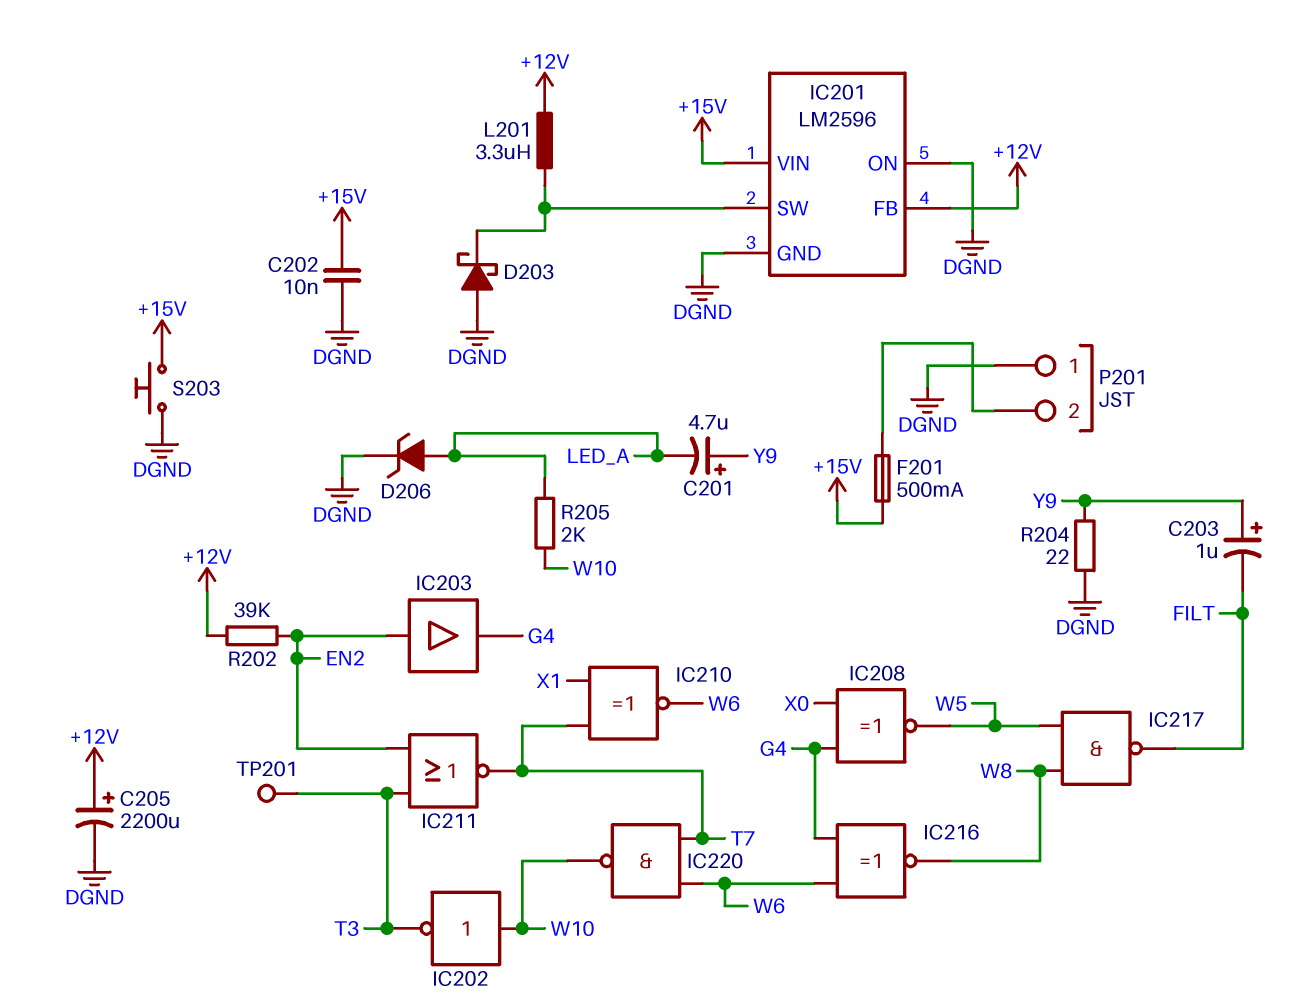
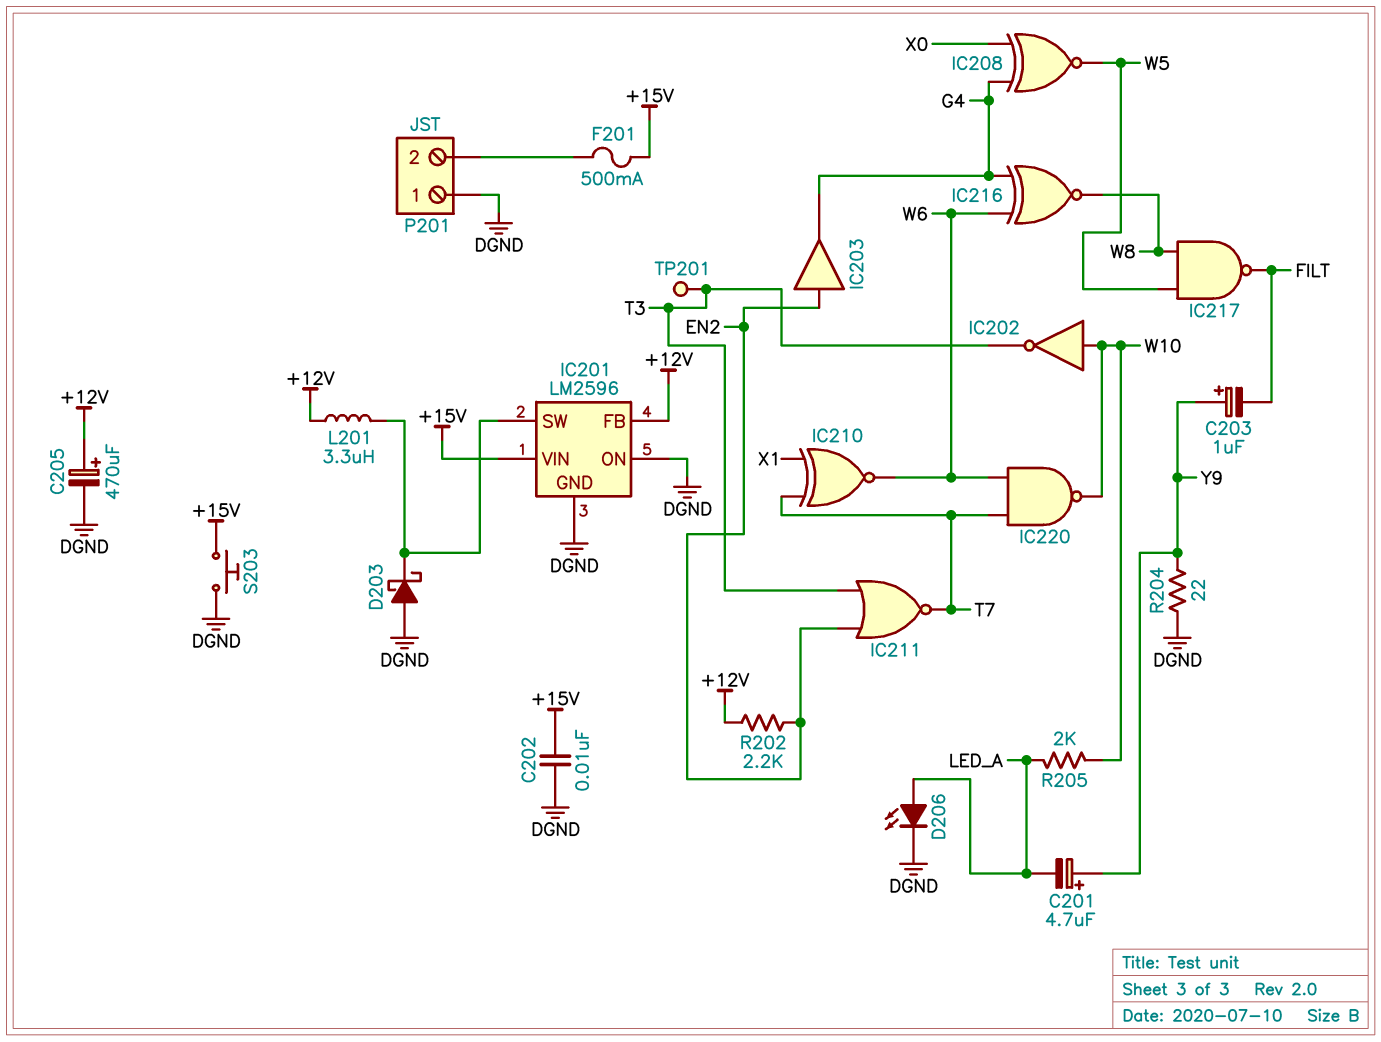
C205: 2200uF (plus +12V, minus DGND) -> 470uF (plus +12V, minus DGND)
D206: zener (A LED_A, K DGND) -> LED (A LED_A, K DGND)
R202: 39k (+12V, EN2) -> 2.2k (+12V, EN2)

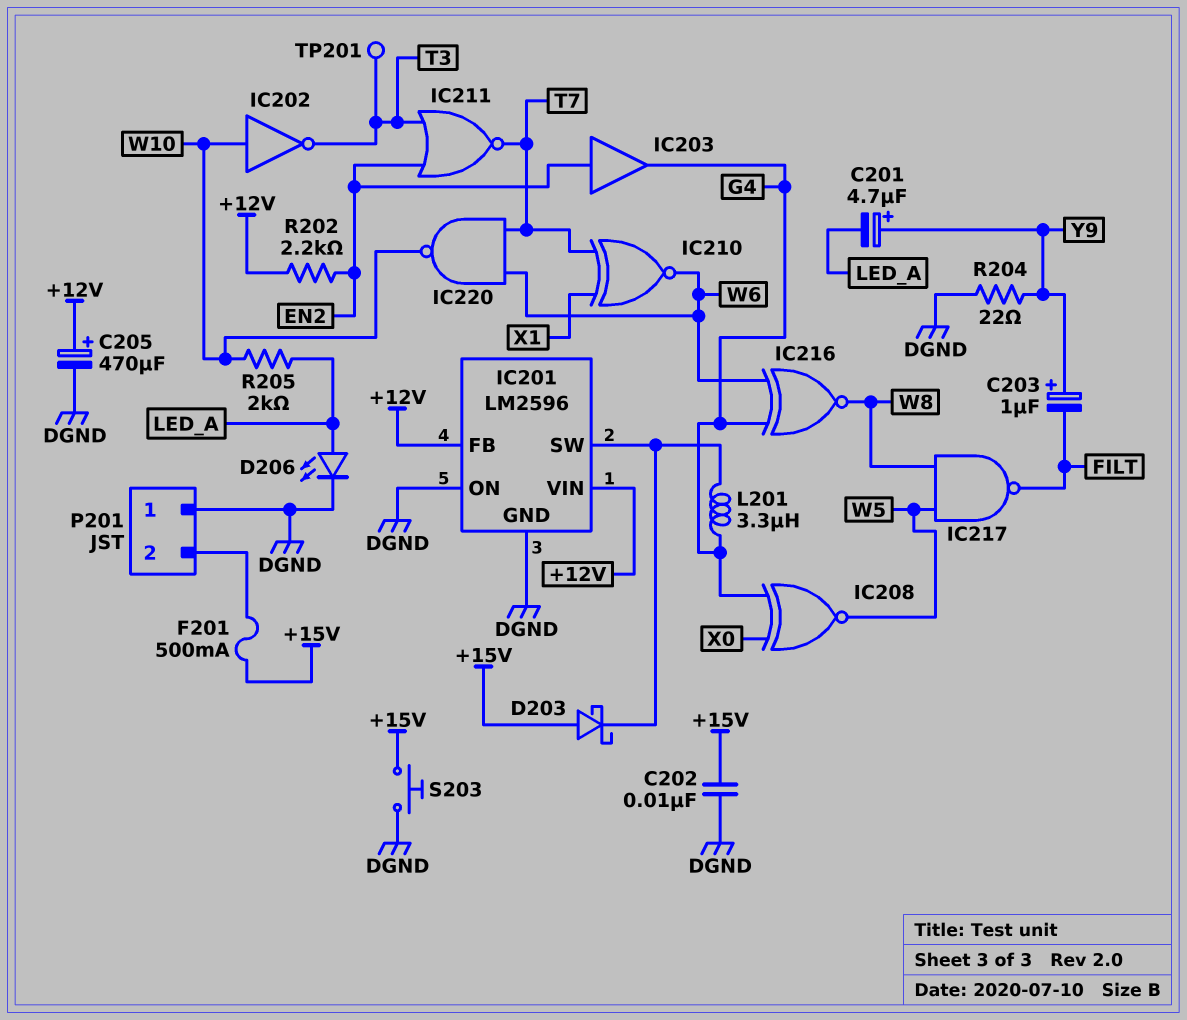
D203: schottky (A DGND, K IC201/SW) -> schottky (A +15V, K IC201/SW)
IC201 pin VIN: +15V -> +12V
L201: 3.3uH (+12V, IC201/SW) -> 3.3uH (G4, IC201/SW)

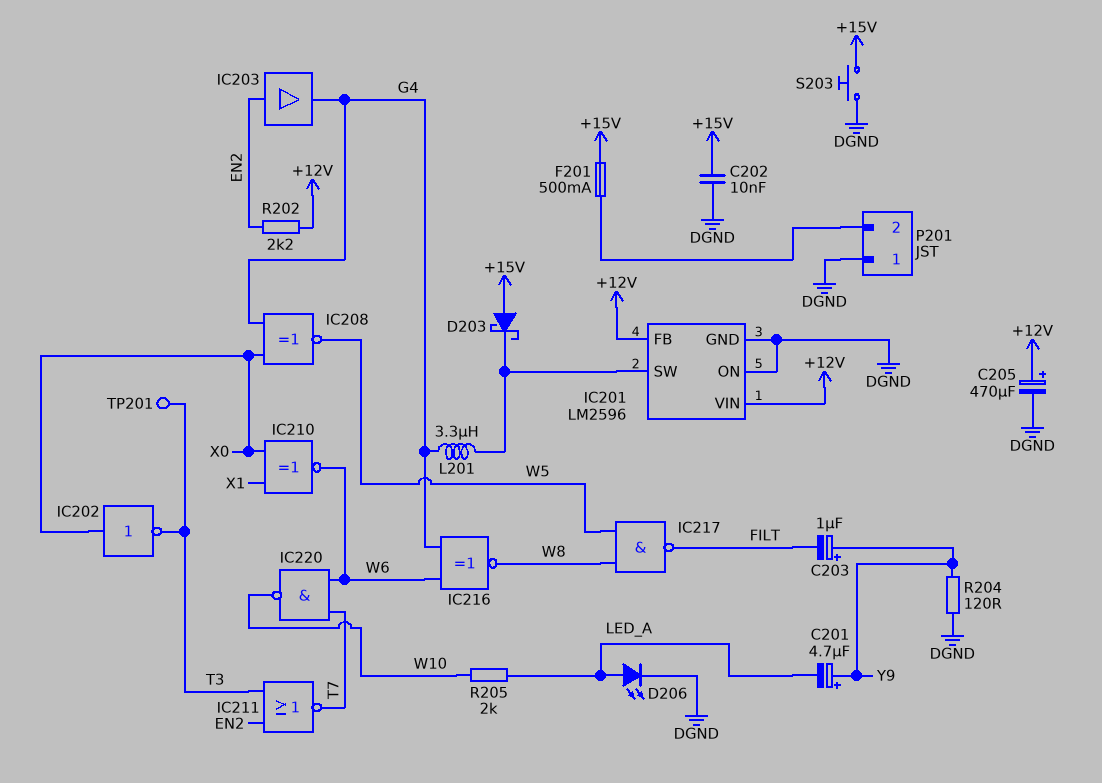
IC202: NOT (in W10, out T3) -> NOT (in X0, out T3)
IC210: XNOR (in T7, in X1, out W6) -> XNOR (in X0, in X1, out W6)
R204: 22 (DGND, Y9) -> 120 (DGND, Y9)

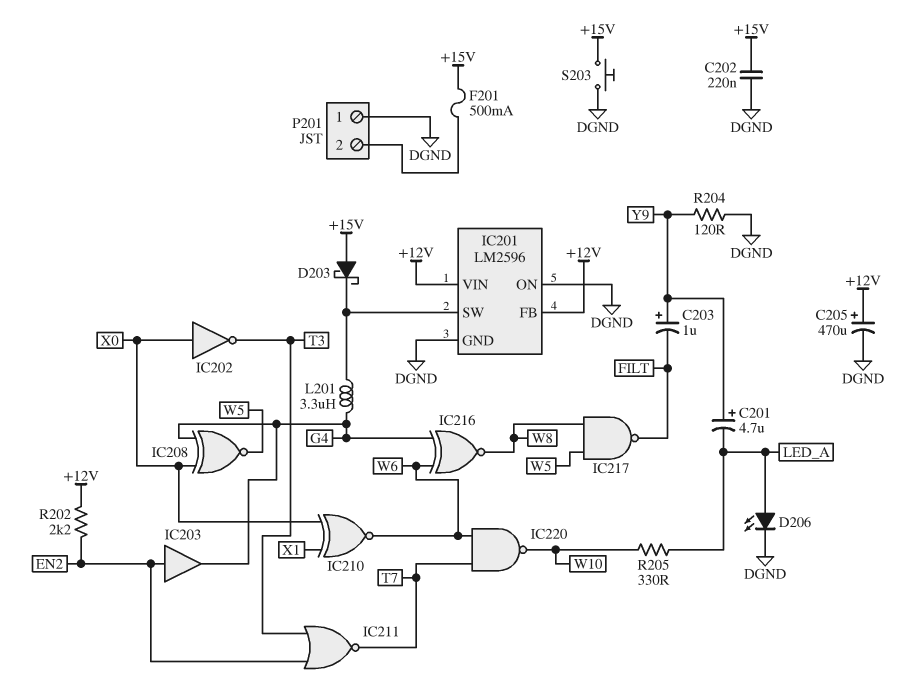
C202: 10nF (+15V, DGND) -> 220nF (+15V, DGND)
R205: 2k (LED_A, W10) -> 330 (LED_A, W10)
TP201: test point (T3) -> none

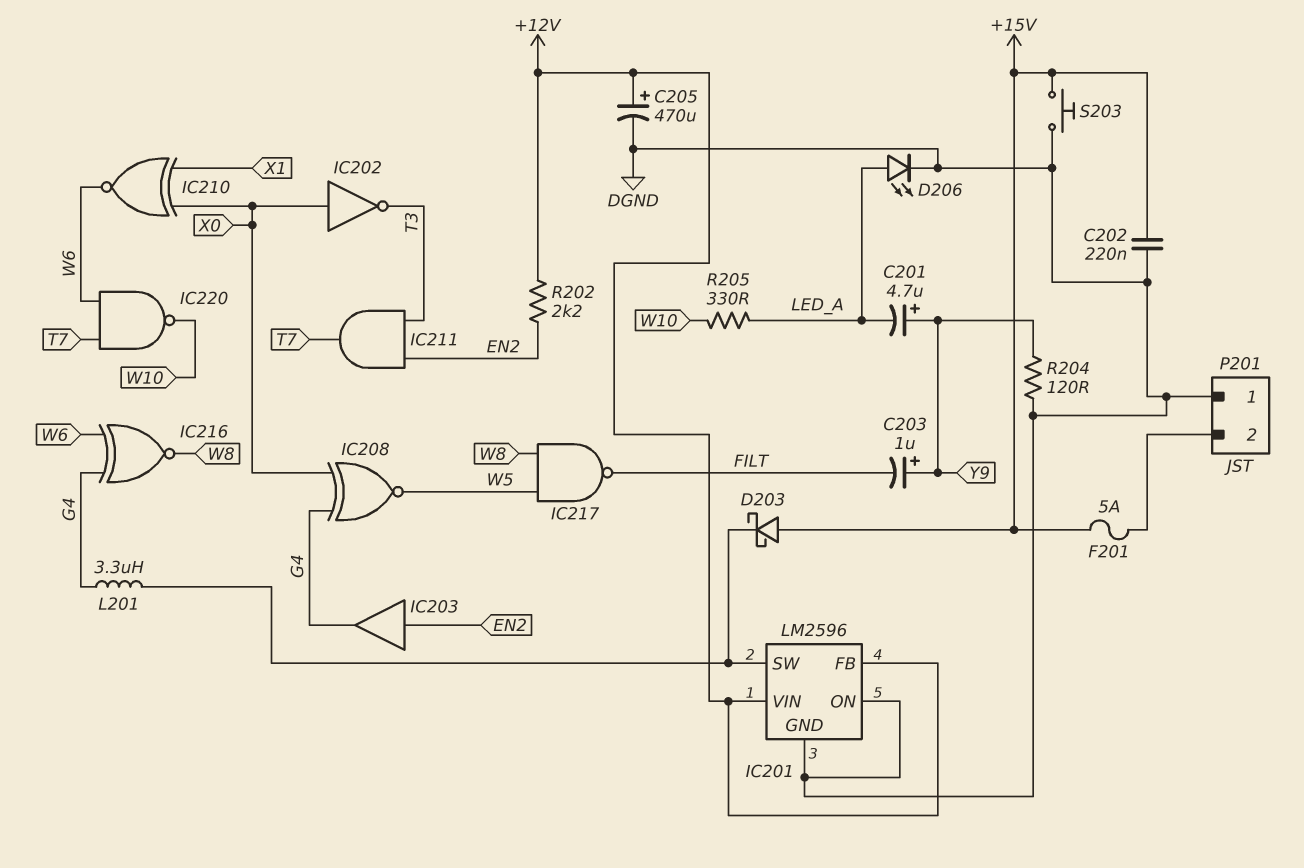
F201: 500mA (+15V, P201/2) -> 5A (+15V, P201/2)
IC211: NOR (in EN2, in T3, out T7) -> AND (in EN2, in T3, out T7)

